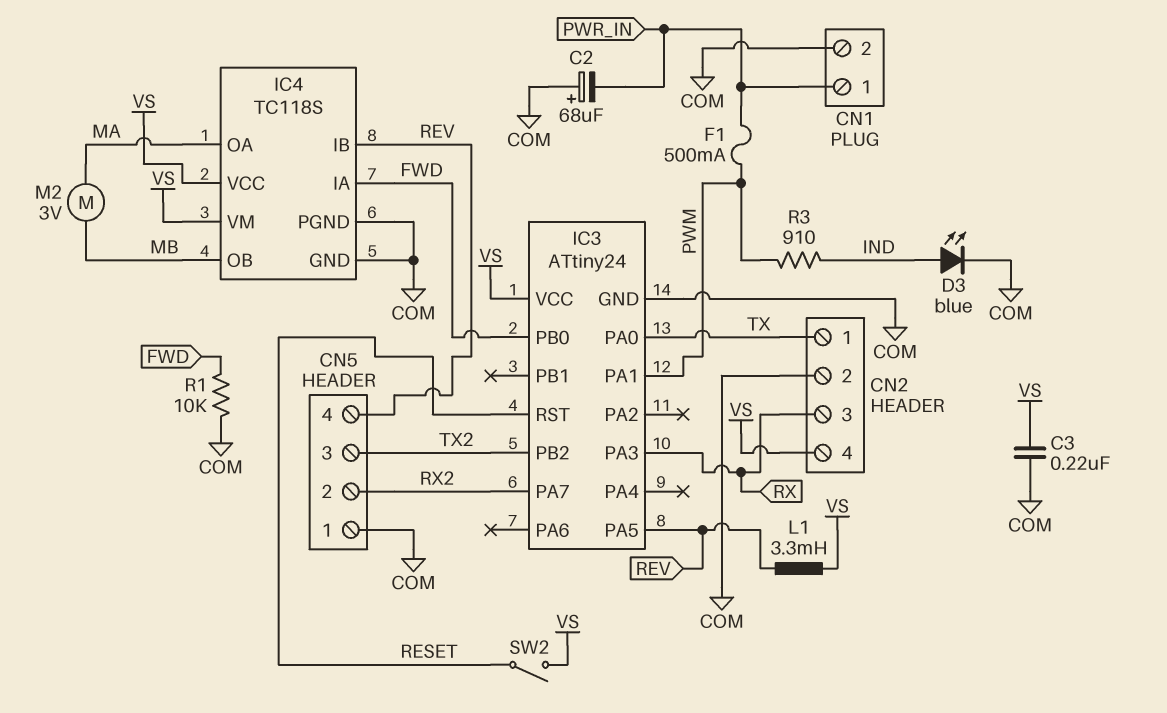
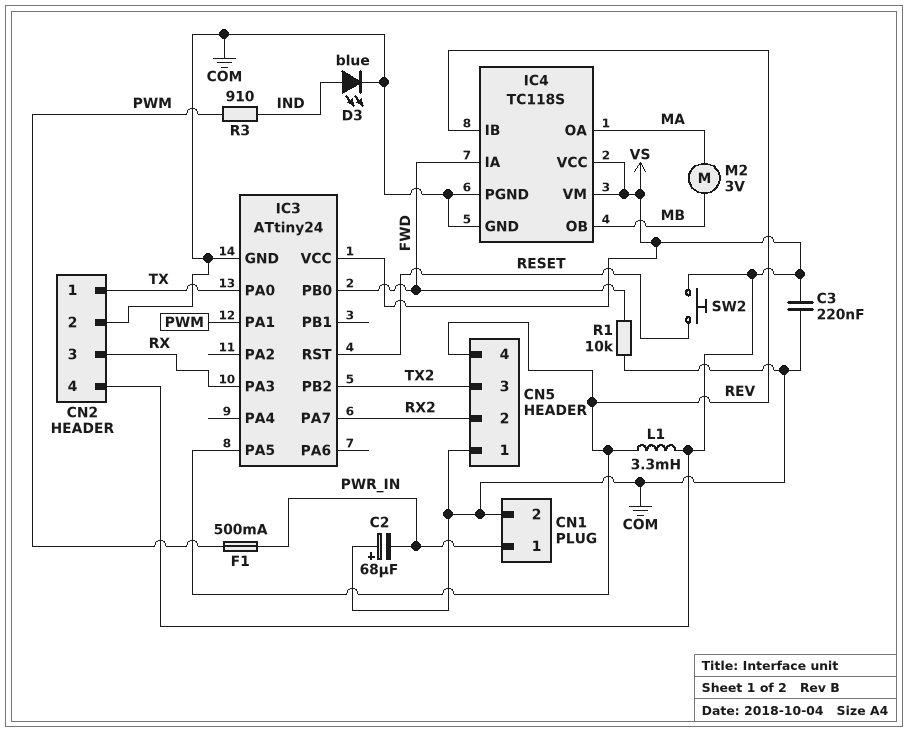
SW2: switch (RESET, VS) -> button (RESET, VS)

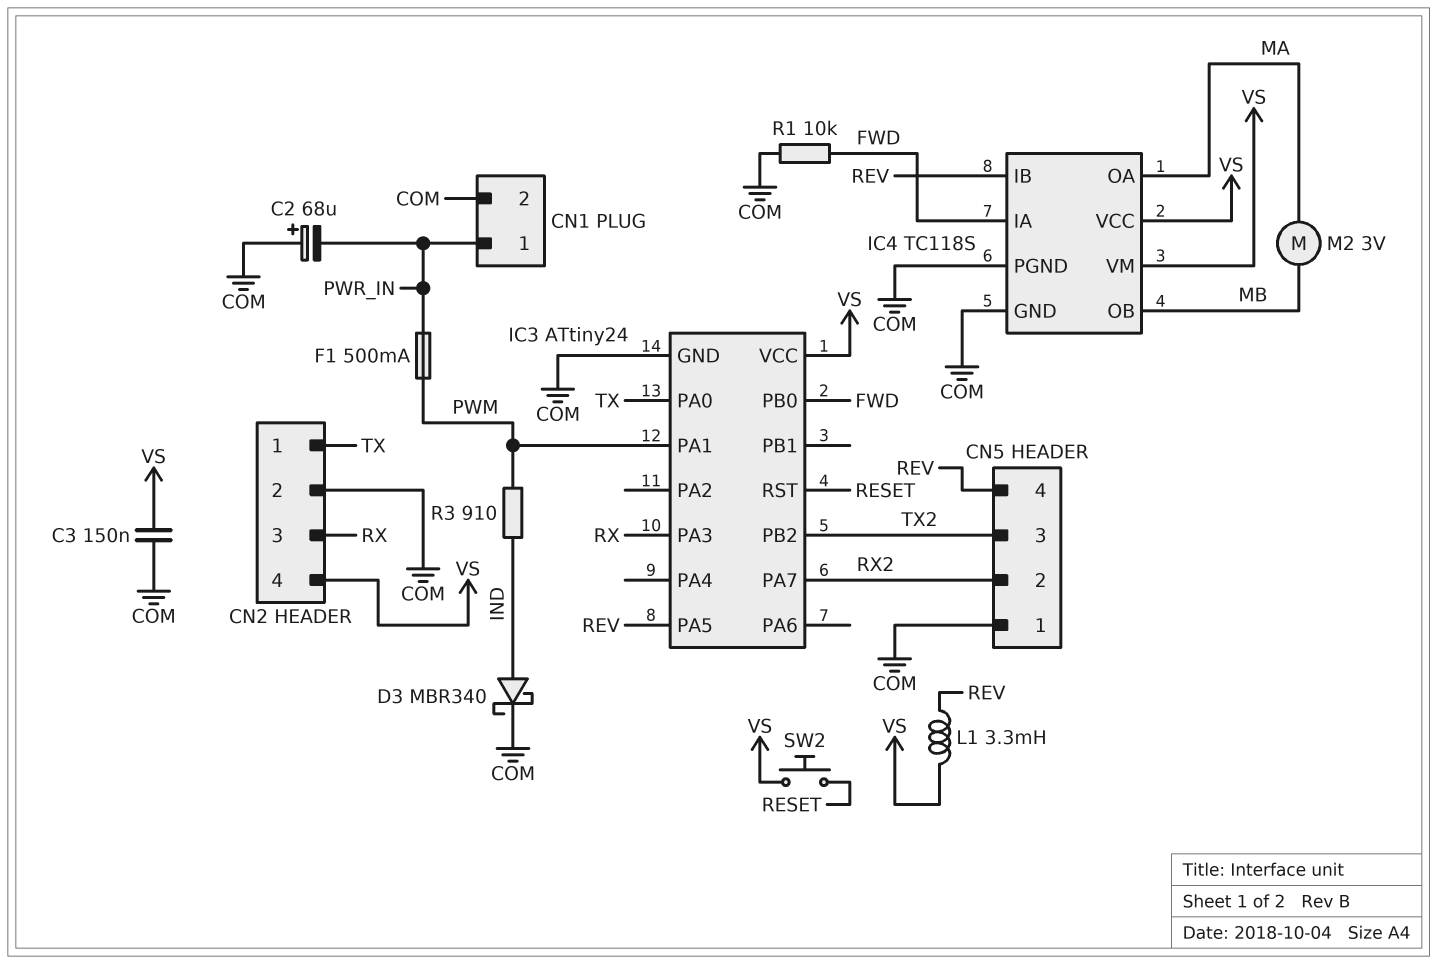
C3: 220nF (COM, VS) -> 150nF (COM, VS)
D3: LED blue (A IND, K COM) -> schottky MBR340 (A IND, K COM)

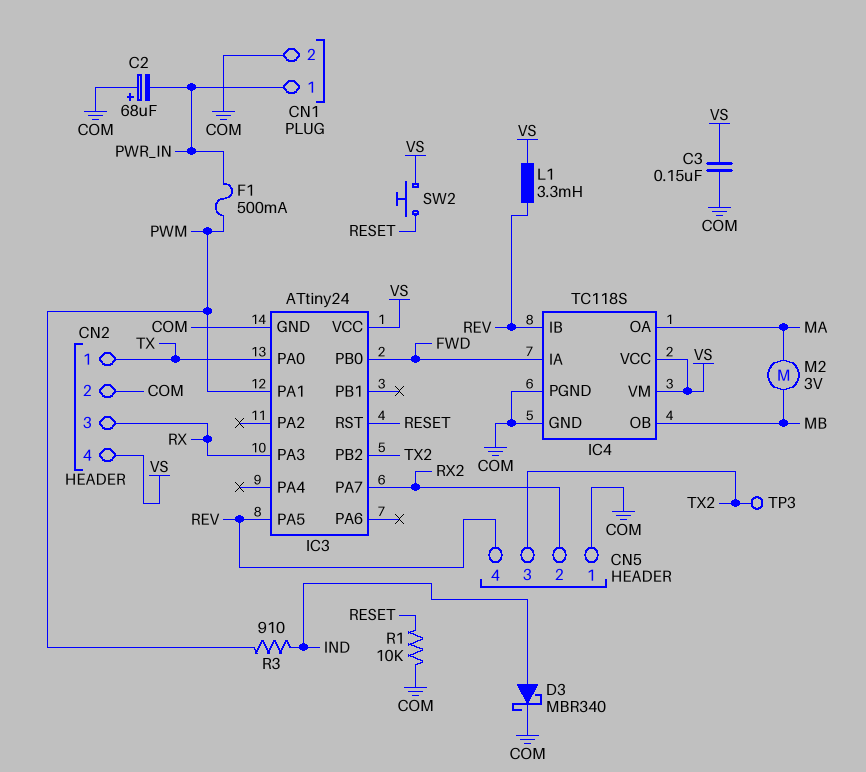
R1: 10k (COM, FWD) -> 10k (COM, RESET)
TP3: none -> test point (TX2)

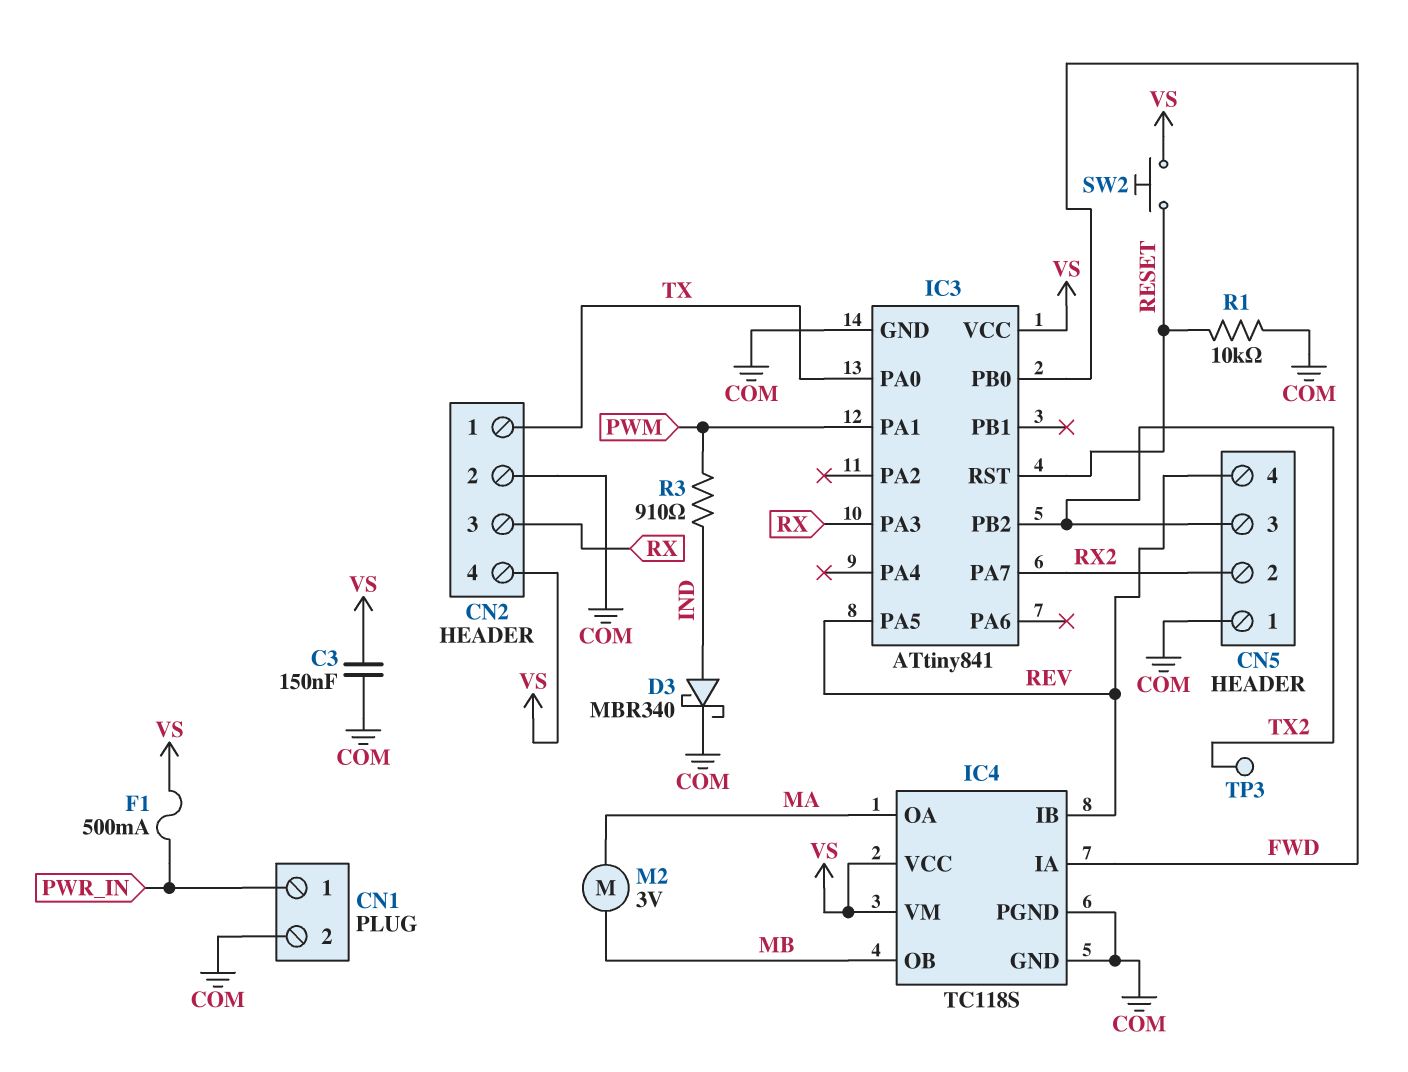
C2: 68uF (plus COM, minus PWR_IN) -> none
F1: 500mA (PWM, PWR_IN) -> 500mA (PWR_IN, VS)
IC3: ATtiny24 -> ATtiny841
L1: 3.3mH (REV, VS) -> none

